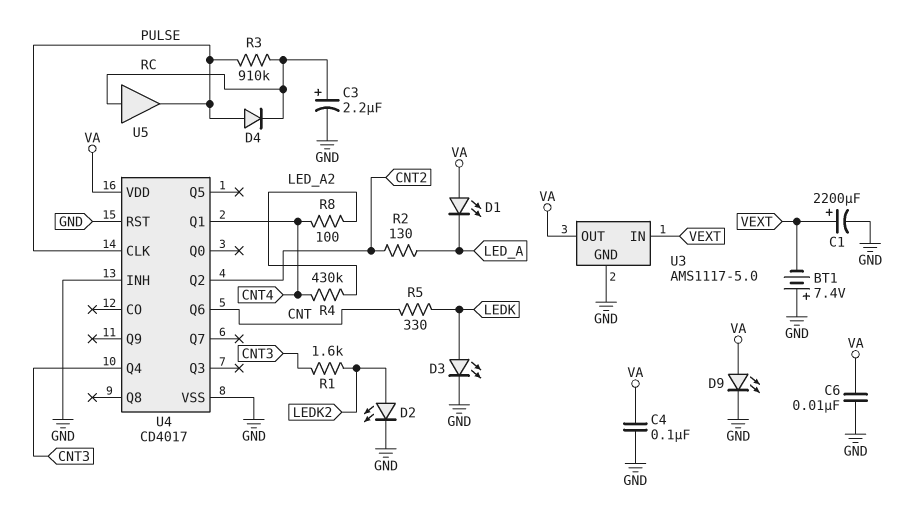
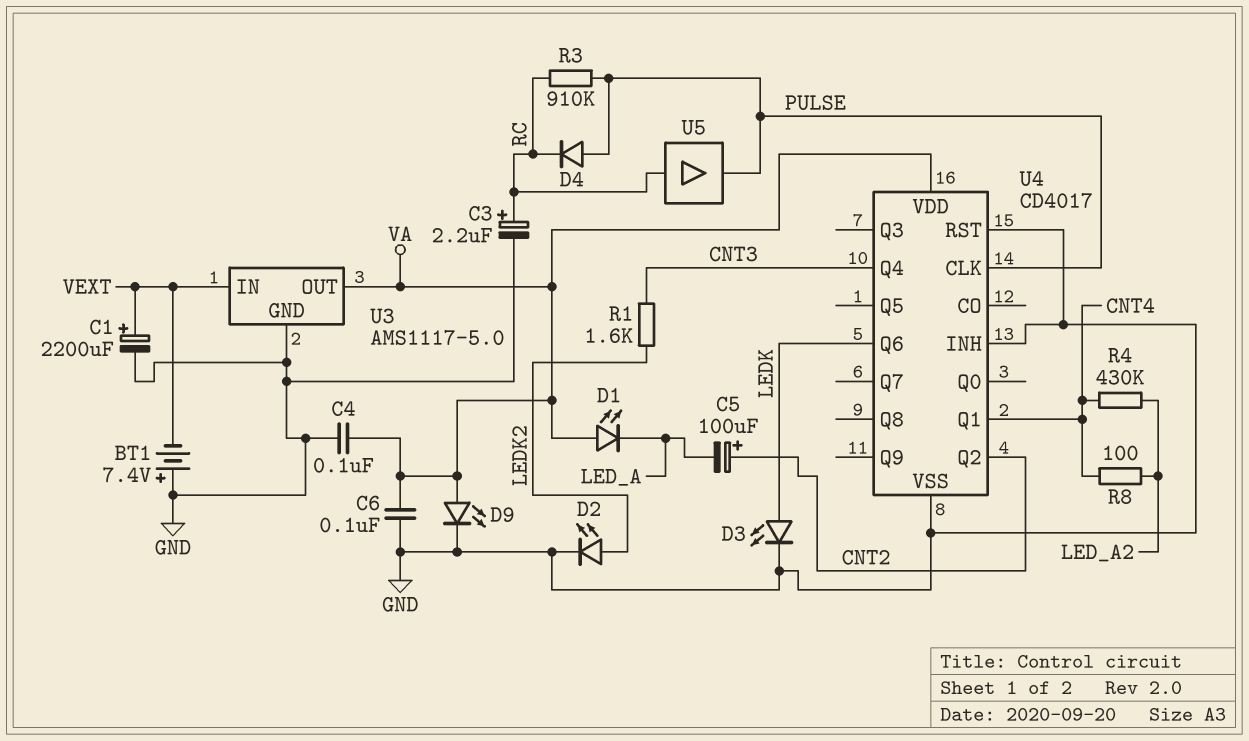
C5: none -> 100uF (plus CNT2, minus LED_A)
C6: 10nF (GND, VA) -> 100nF (GND, VA)
R2: 130 (CNT2, LED_A) -> none
R5: 330 (CNT, LEDK) -> none
U4 pin Q6: CNT -> LEDK

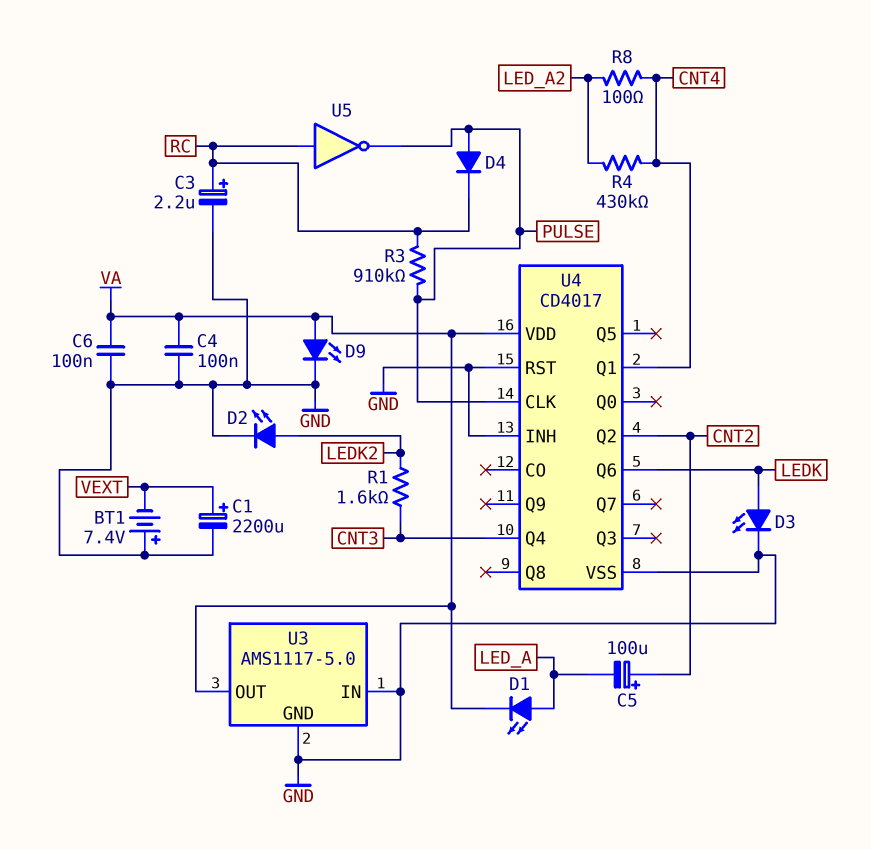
D1: LED (A VA, K LED_A) -> LED (A LED_A, K VA)
U3 pin IN: VEXT -> GND
U5: buffer (in RC, out PULSE) -> NOT (in RC, out PULSE)

